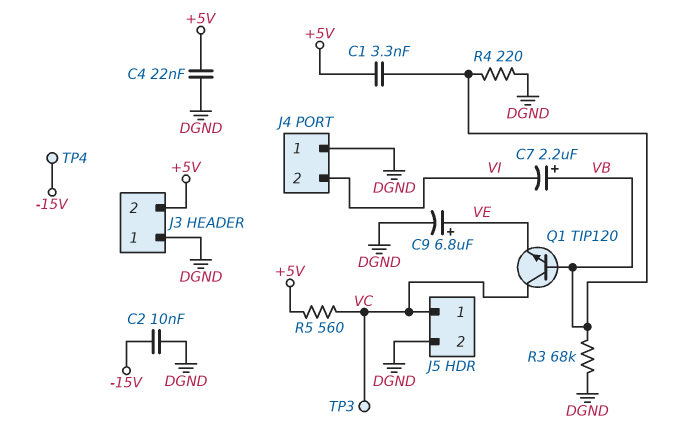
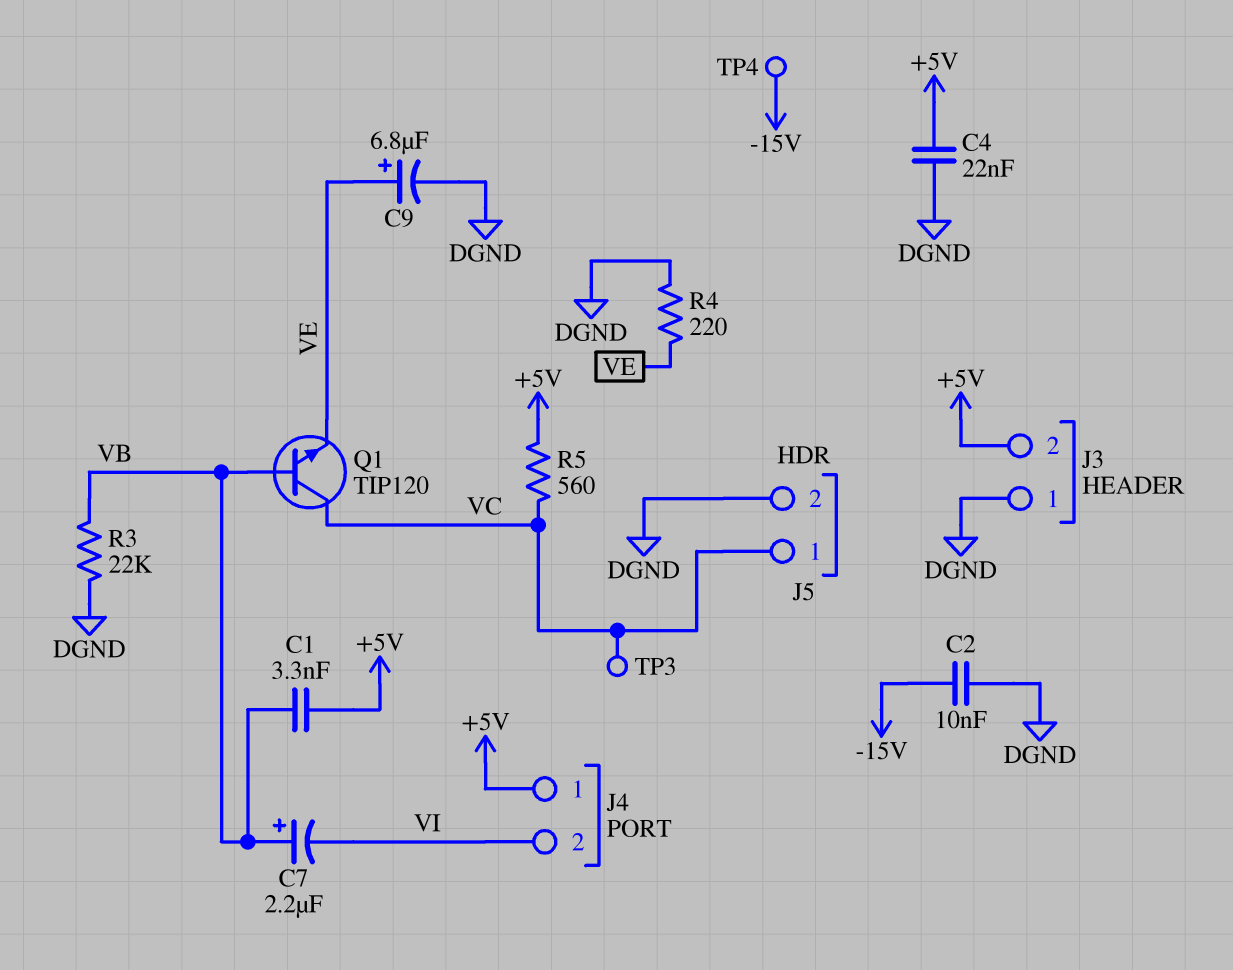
J4 pin 1: DGND -> +5V
R3: 68k (DGND, VB) -> 22k (DGND, VB)
R4: 220 (DGND, VB) -> 220 (DGND, VE)

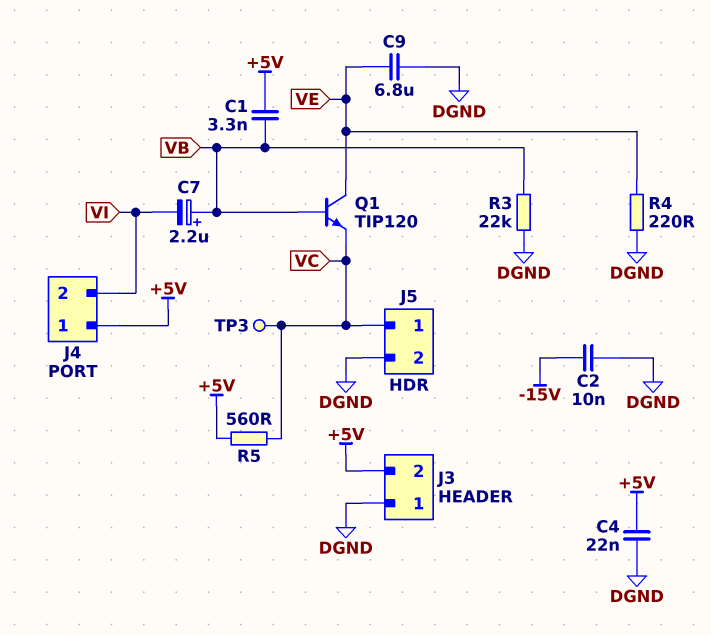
C9: 6.8uF (plus VE, minus DGND) -> 6.8uF (DGND, VE)
Q1: NPN TIP120 (B VB, C VC, E VE) -> NPN TIP120 (B VB, C VE, E VC)
TP4: test point (-15V) -> none

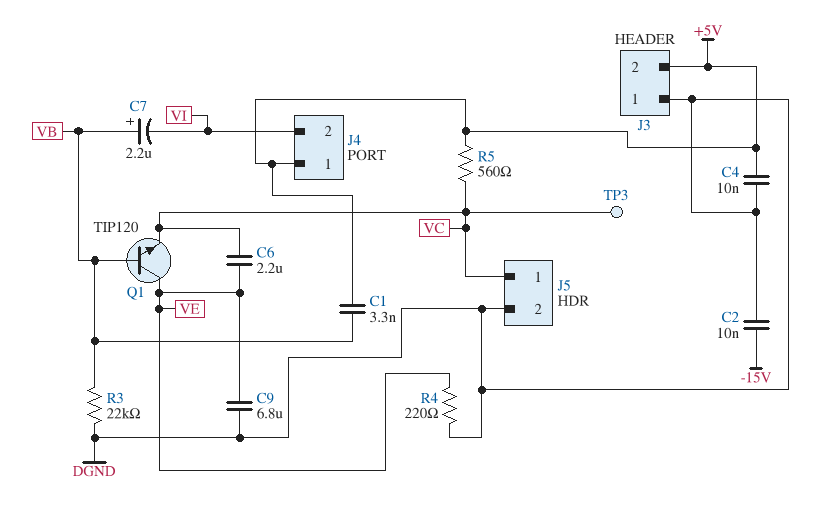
C4: 22nF (+5V, DGND) -> 10nF (+5V, DGND)
C6: none -> 2.2uF (VC, VE)

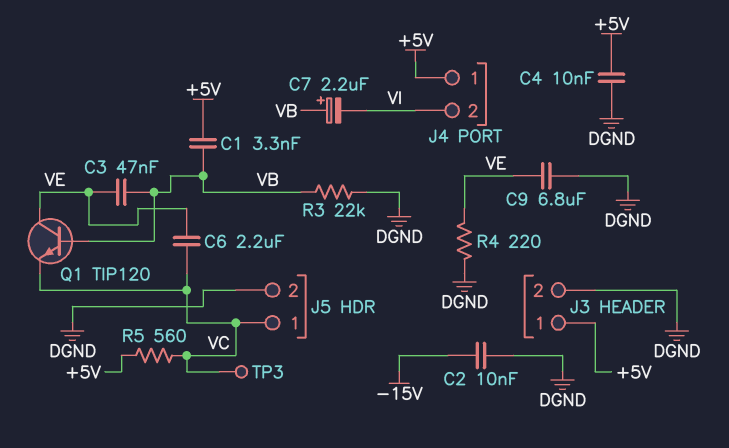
C3: none -> 47nF (VB, VE)
J3 pin 1: DGND -> +5V
J3 pin 2: +5V -> DGND

